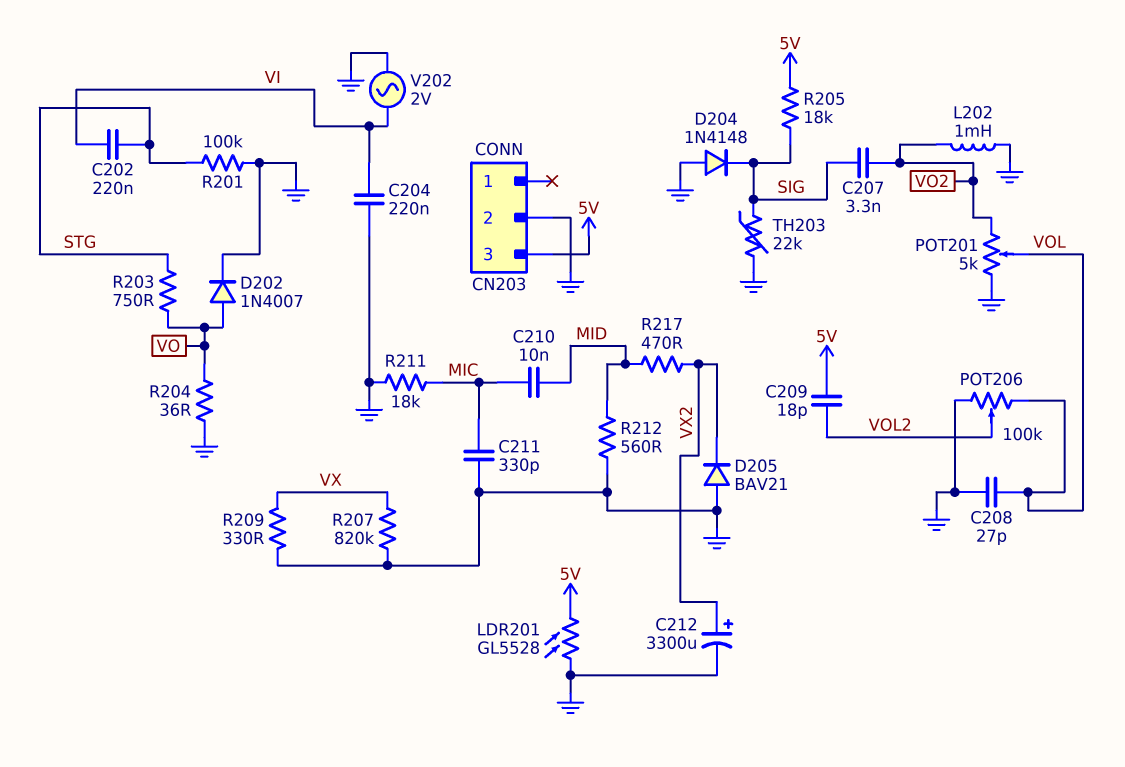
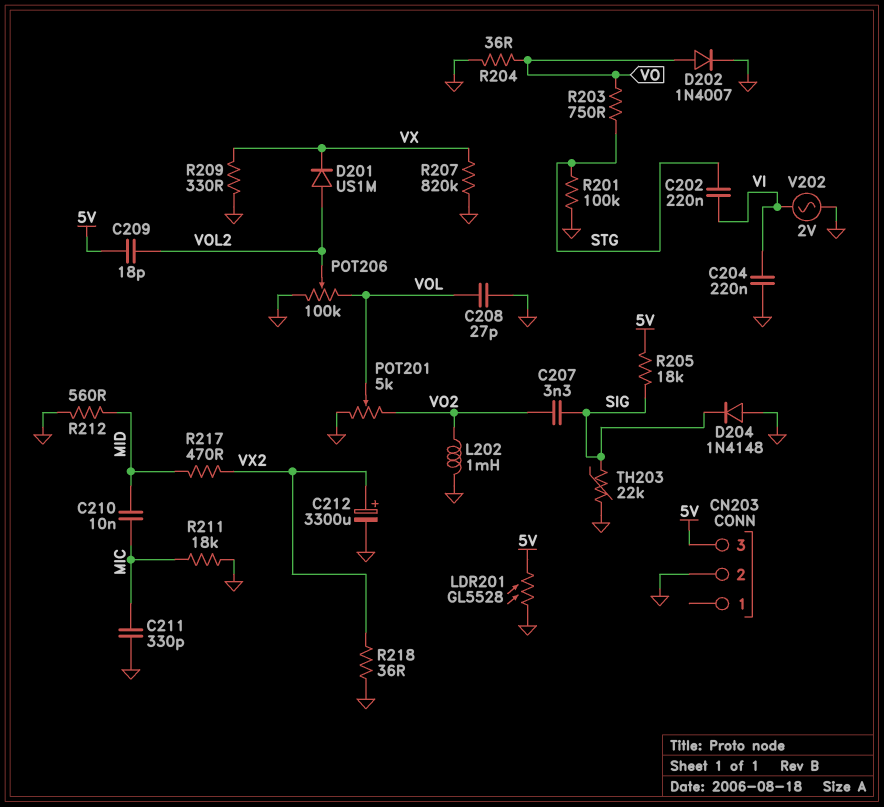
D201: none -> diode US1M (A VOL2, K VX)
D205: diode BAV21 (A GND, K VX2) -> none
R218: none -> 36 (GND, VX2)

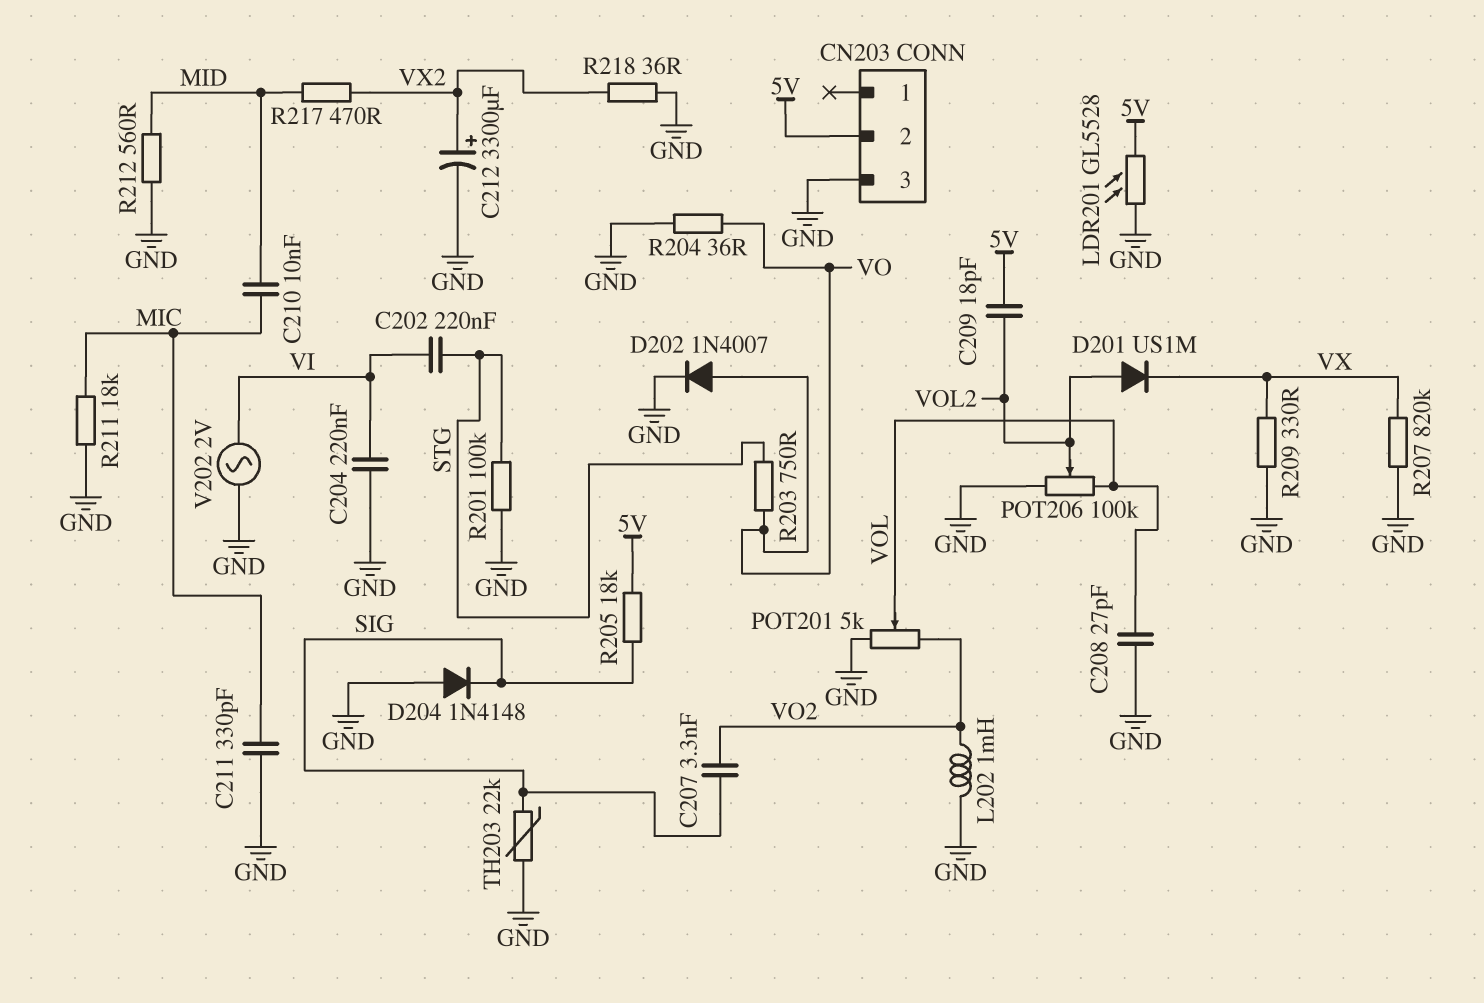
CN203 pin 2: GND -> 5V
CN203 pin 3: 5V -> GND

